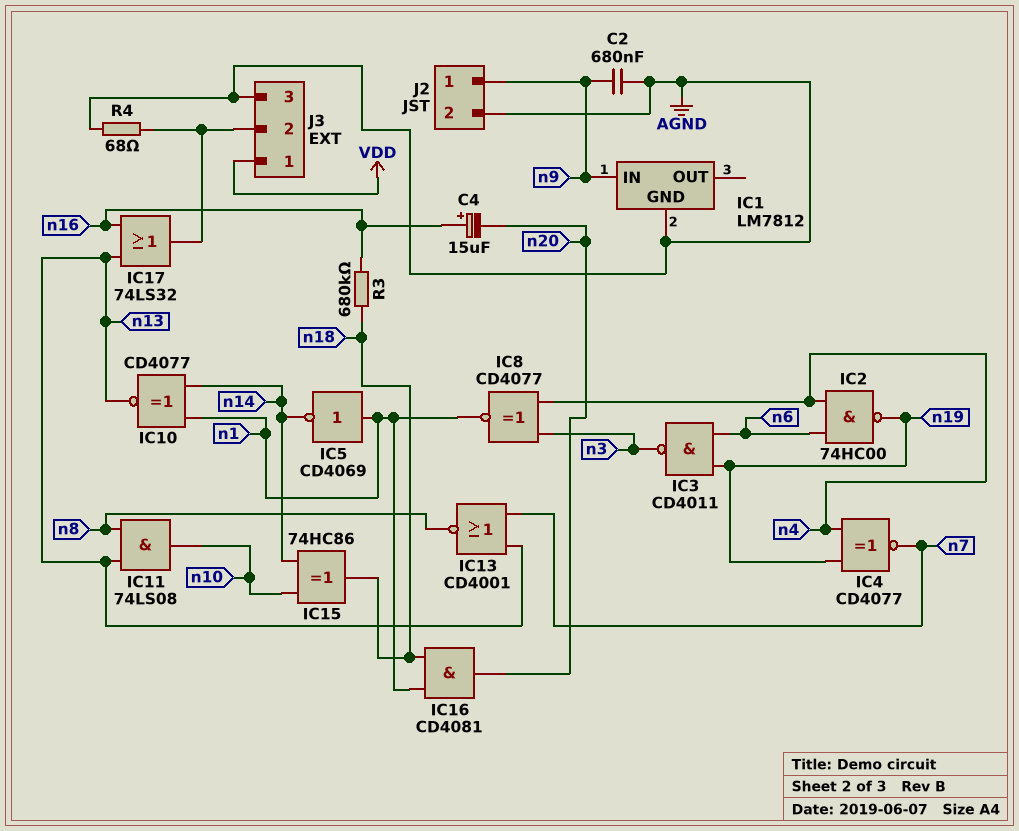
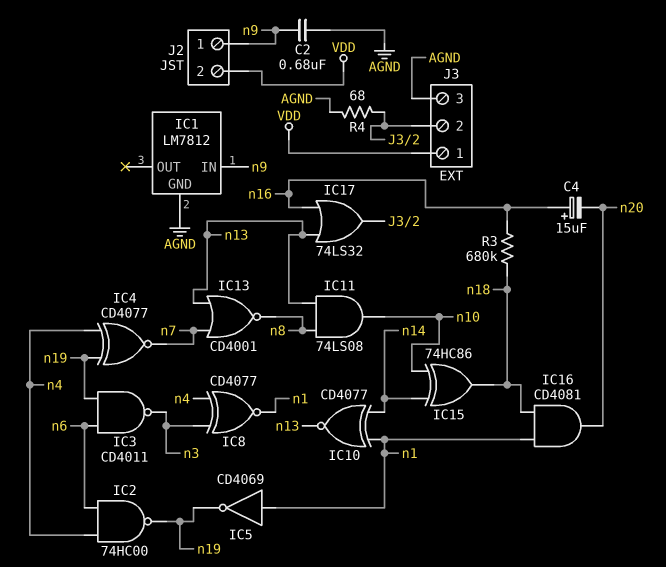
IC5: NOT CD4069 (in n1, out n14) -> NOT CD4069 (in n1, out n19)
J2 pin 2: AGND -> VDD

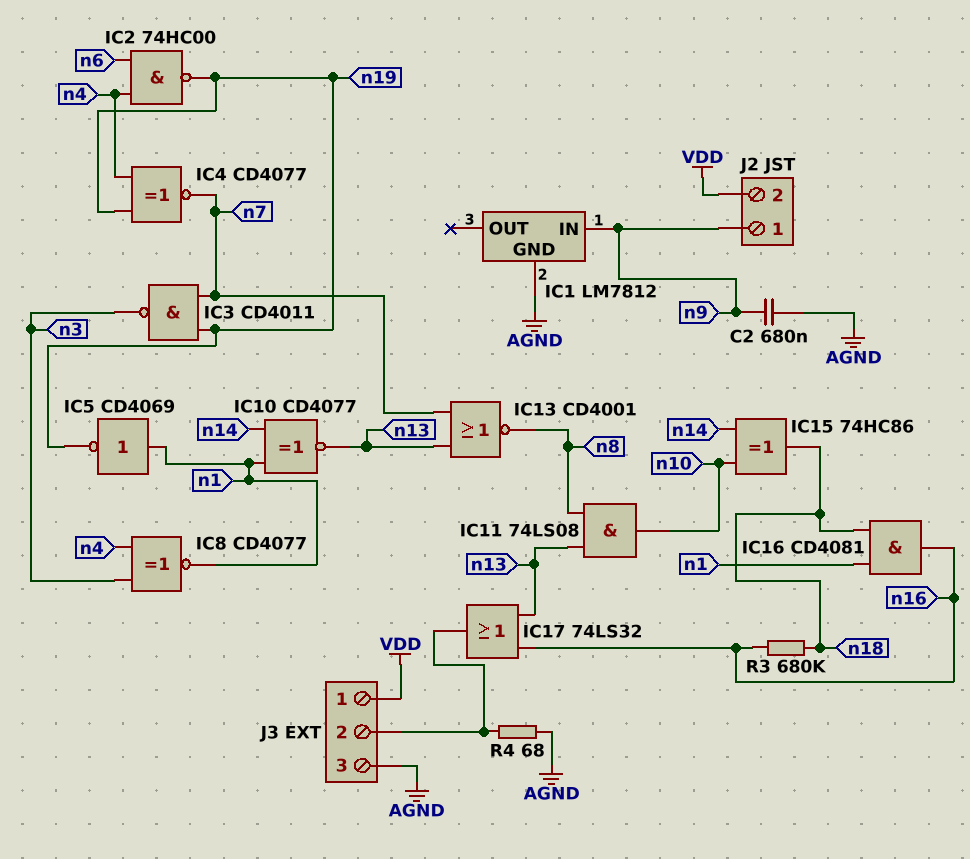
C4: 15uF (plus n16, minus n20) -> none
IC3: NAND CD4011 (in n6, in n19, out n3) -> NAND CD4011 (in n7, in n19, out n3)
IC16: AND CD4081 (in n1, in n18, out n20) -> AND CD4081 (in n1, in n18, out n16)

